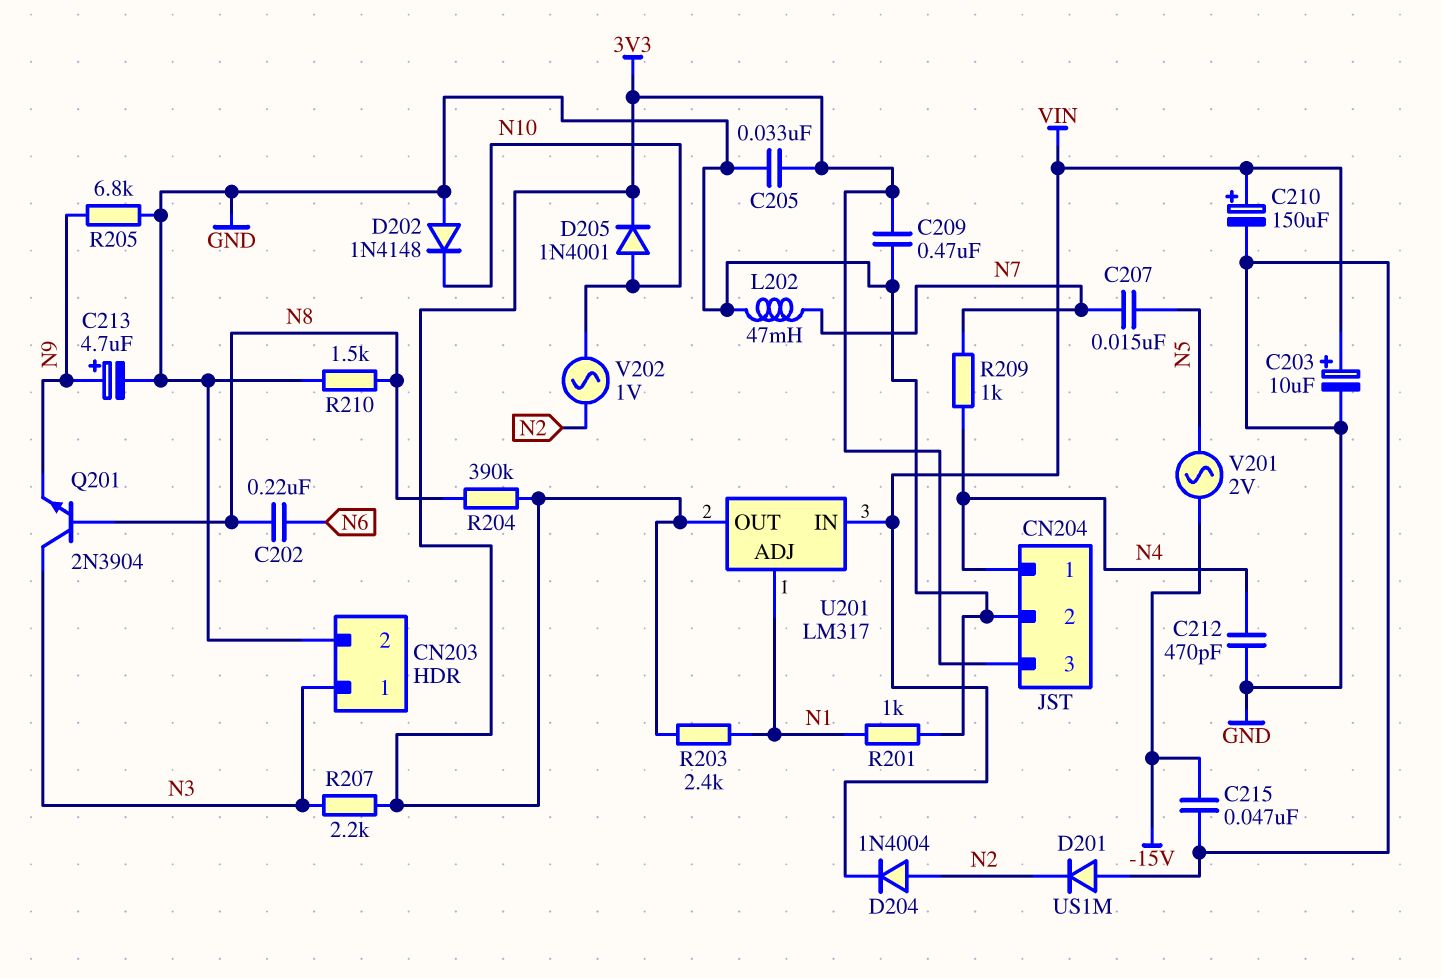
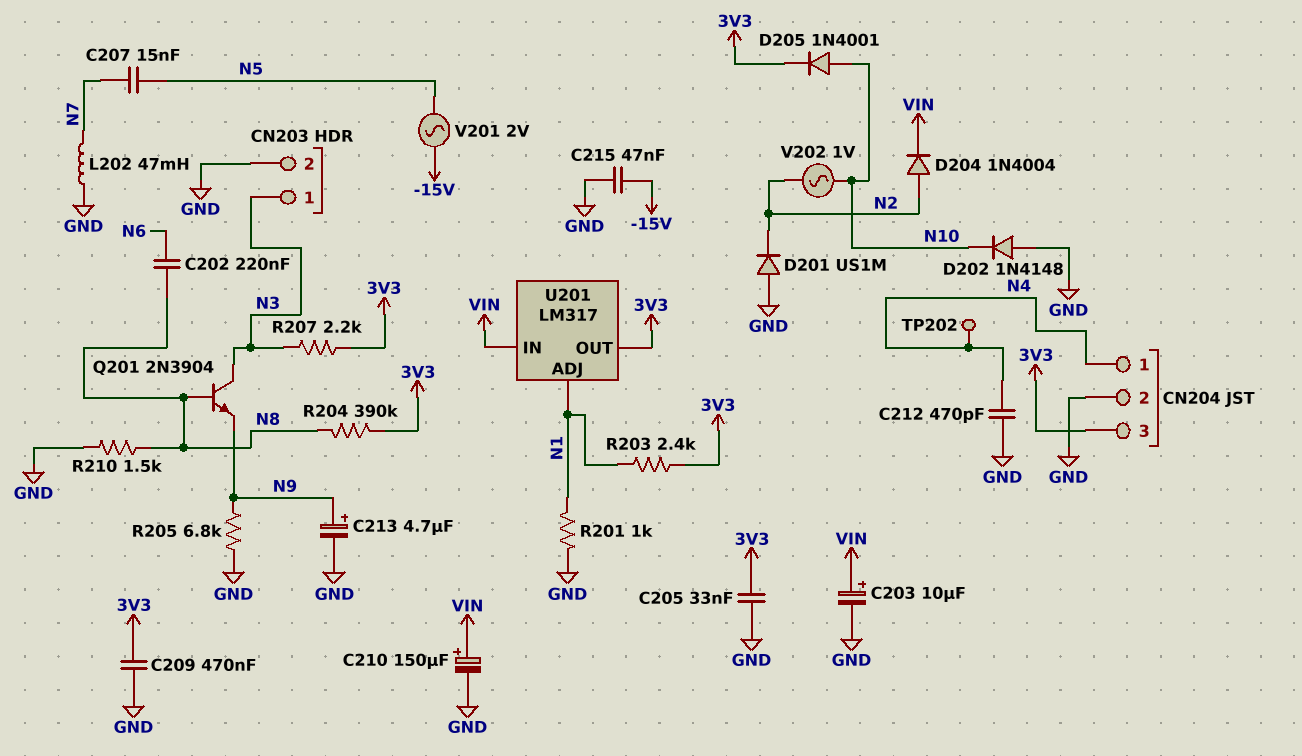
R209: 1k (N4, N7) -> none
TP202: none -> test point (N4)

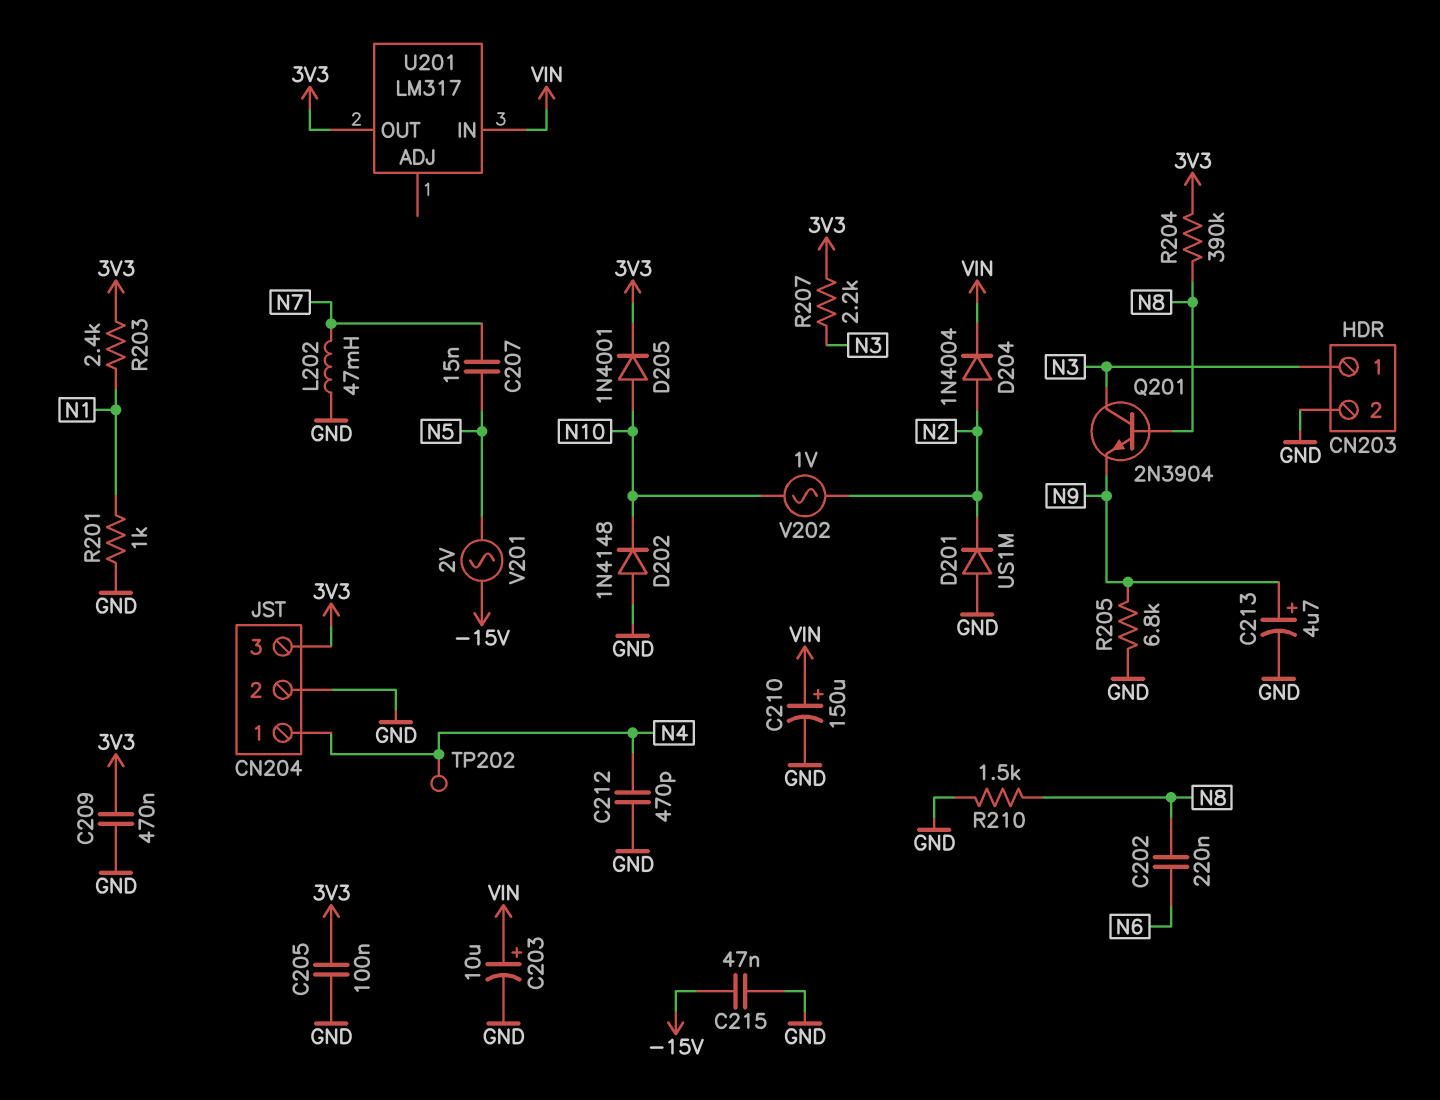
C205: 33nF (3V3, GND) -> 100nF (3V3, GND)
U201 pin ADJ: N1 -> none

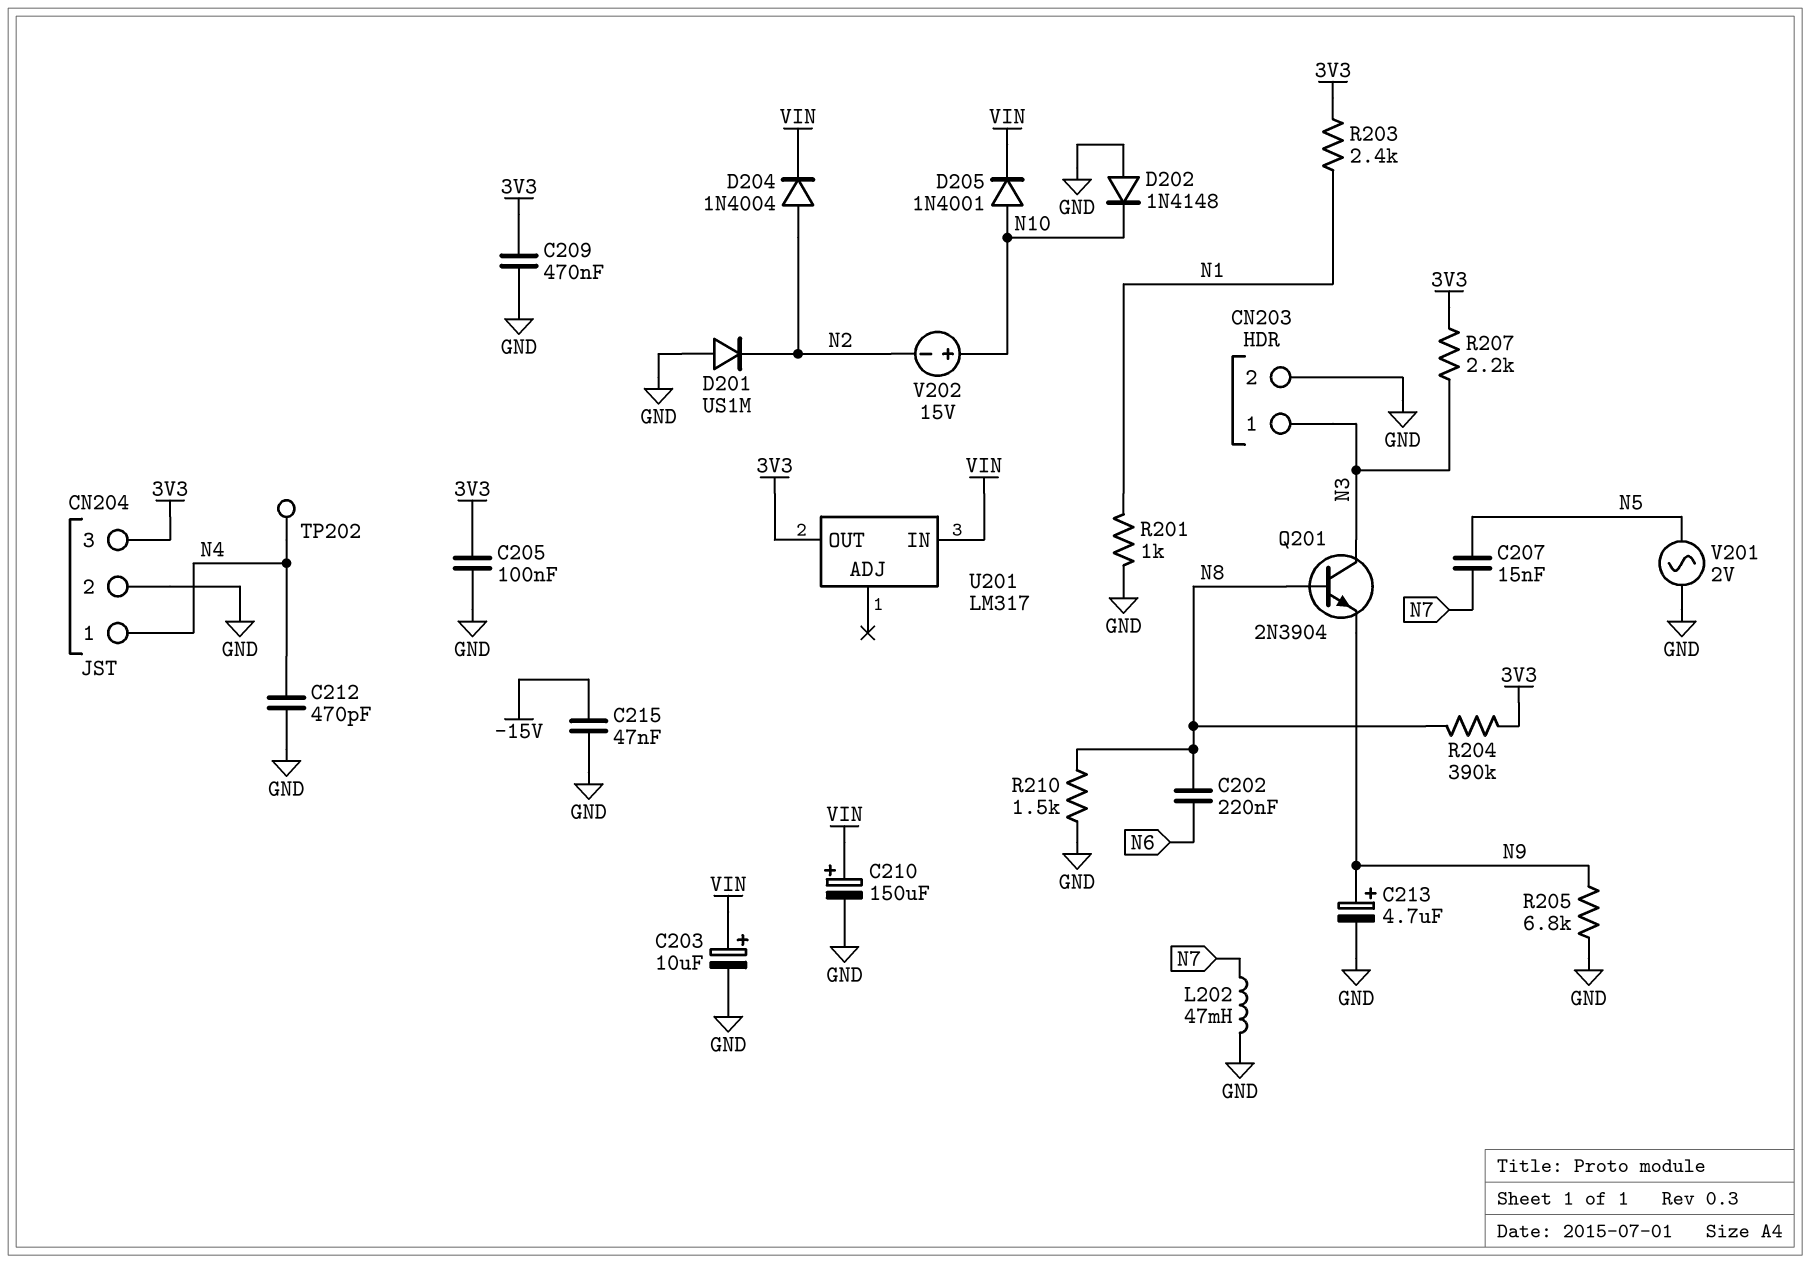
D205: diode 1N4001 (A N10, K 3V3) -> diode 1N4001 (A N10, K VIN)
V201: AC 2V (-15V, N5) -> AC 2V (GND, N5)
V202: AC 1V (N2, N10) -> 15V (plus N10, minus N2)

